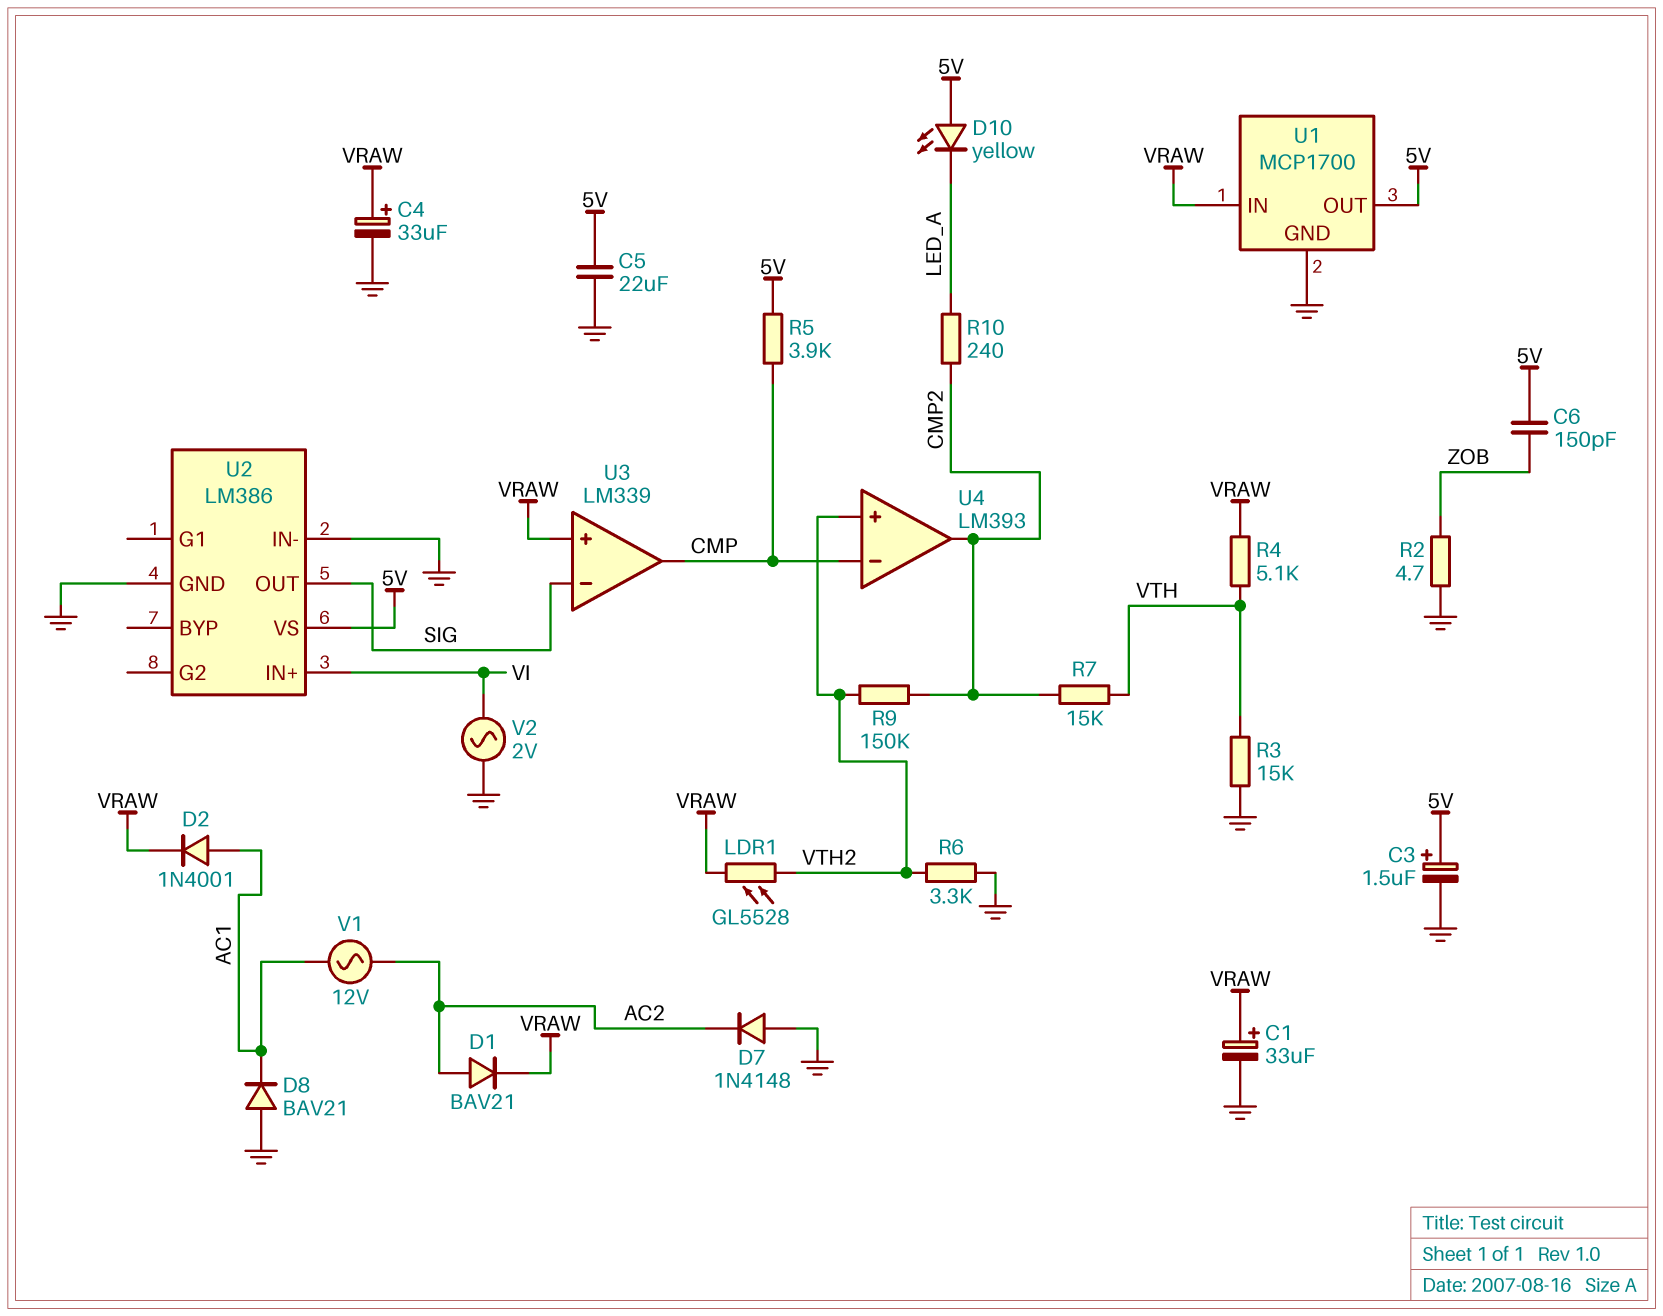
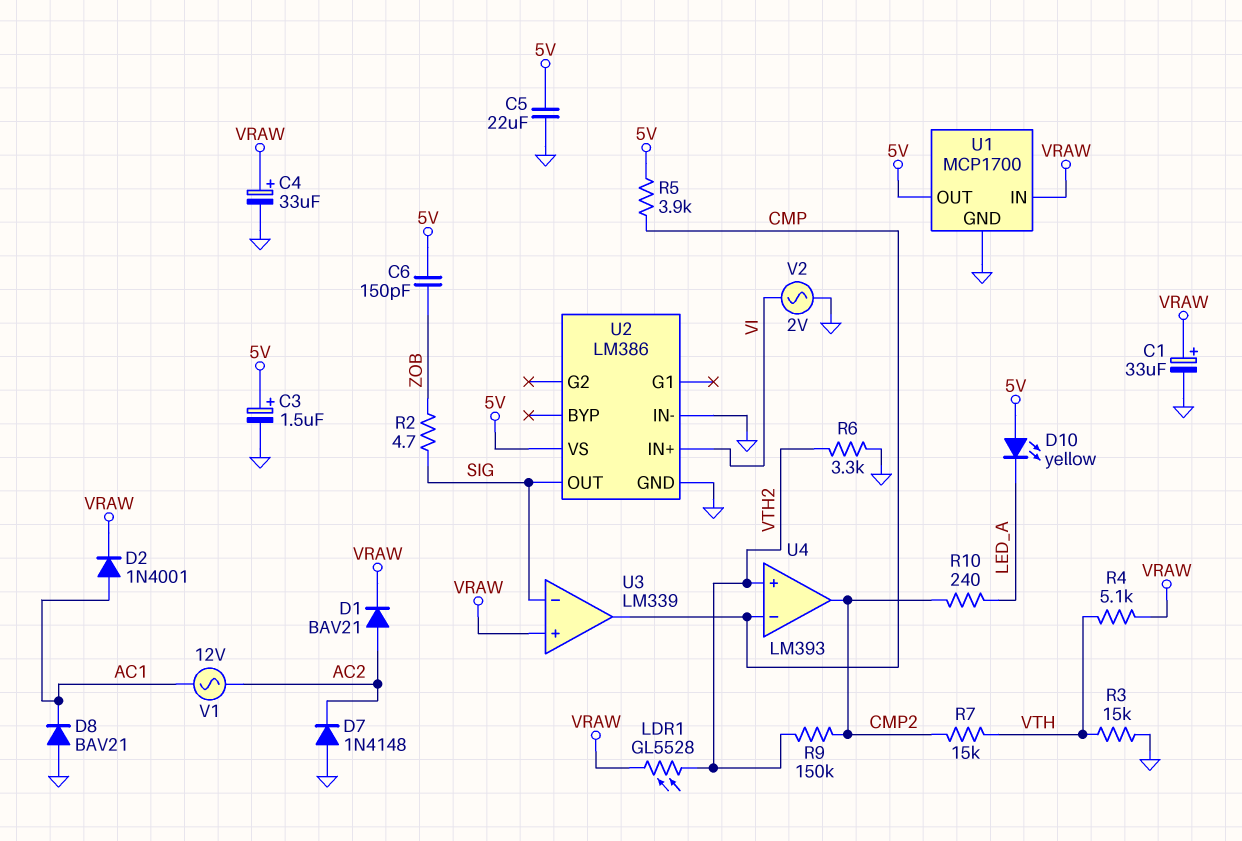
R2: 4.7 (GND, ZOB) -> 4.7 (SIG, ZOB)

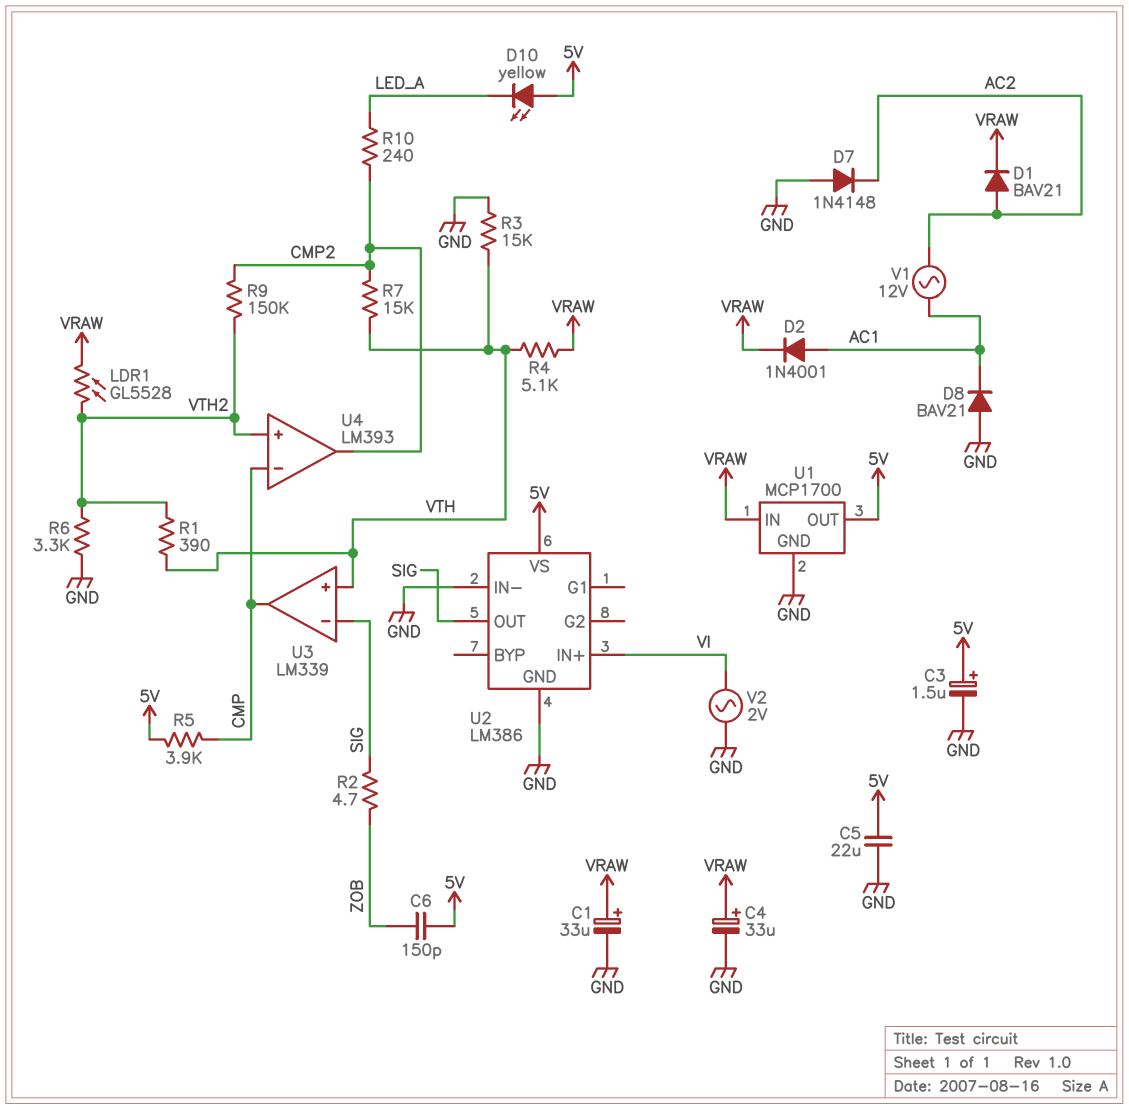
R1: none -> 390 (VTH, VTH2)
U3 pin in+: VRAW -> VTH

